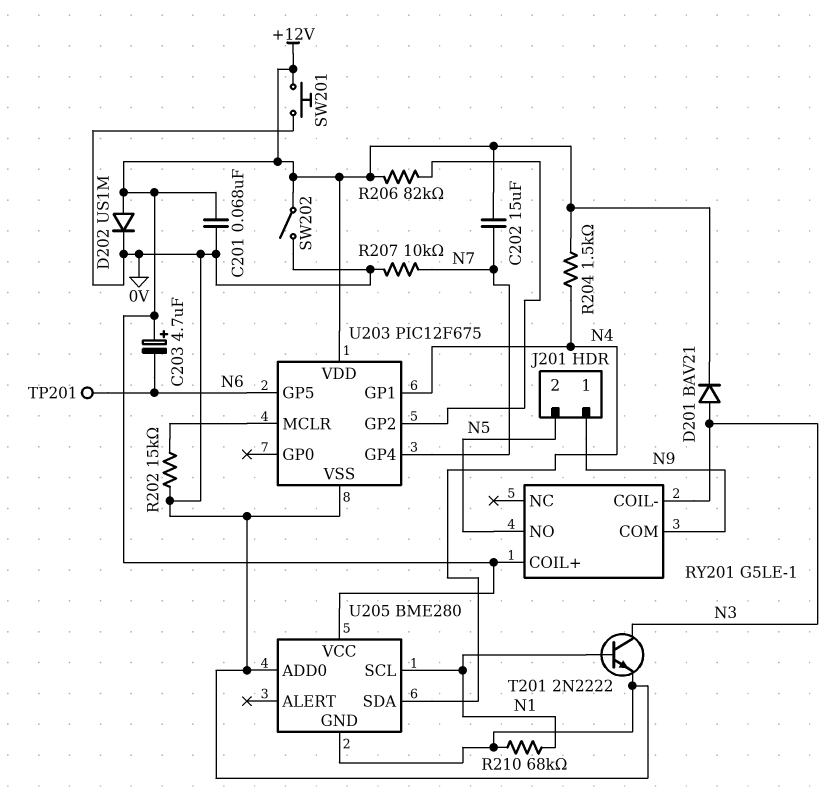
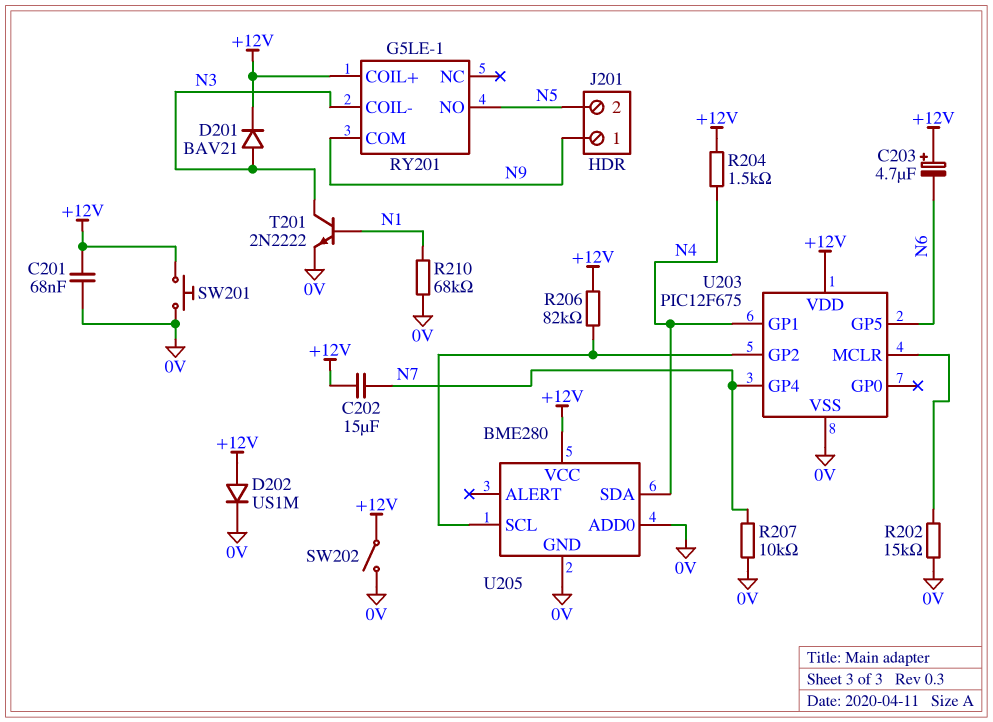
TP201: test point (N6) -> none
U205 pin SCL: N1 -> U203/GP2

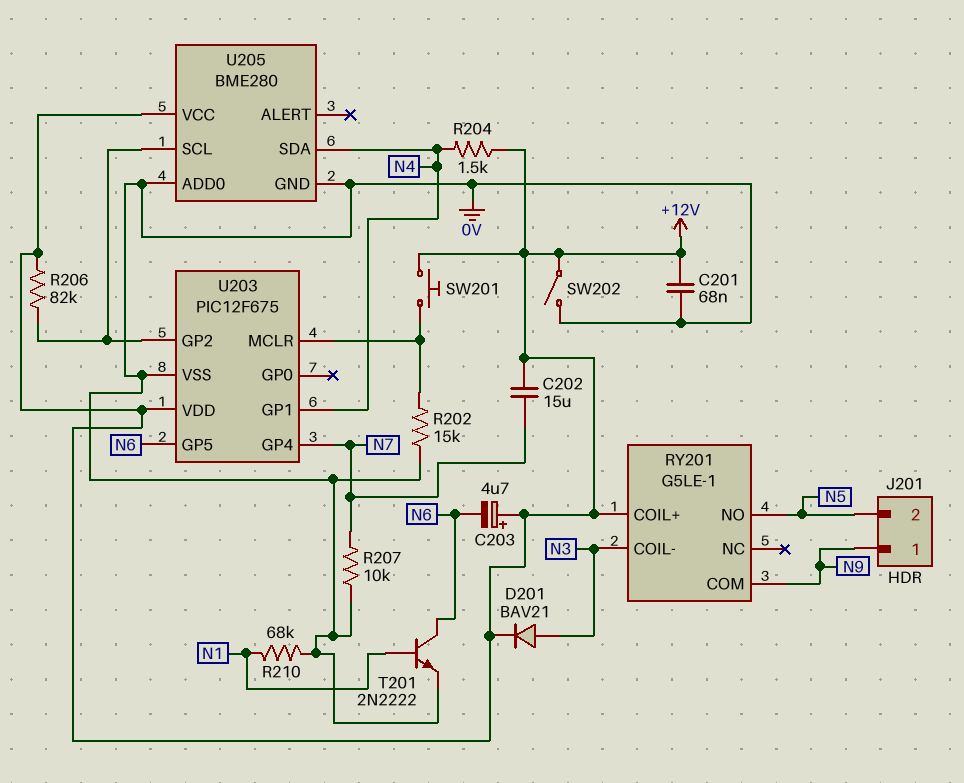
D202: diode US1M (A +12V, K 0V) -> none
SW201: button (+12V, 0V) -> button (+12V, U203/MCLR)
T201: NPN 2N2222 (B N1, C N3, E 0V) -> NPN 2N2222 (B N1, C N6, E 0V)

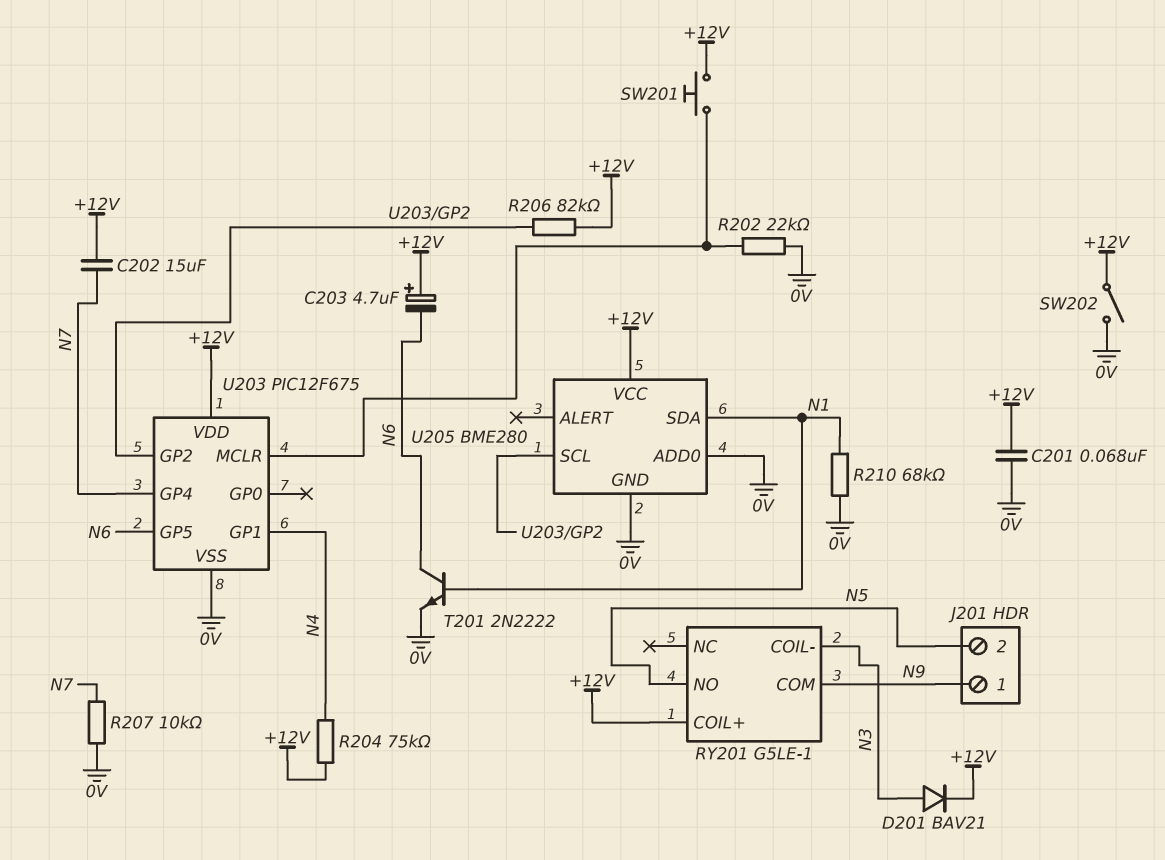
R202: 15k (0V, U203/MCLR) -> 22k (0V, U203/MCLR)
R204: 1.5k (+12V, N4) -> 75k (+12V, N4)
U205 pin SDA: N4 -> N1

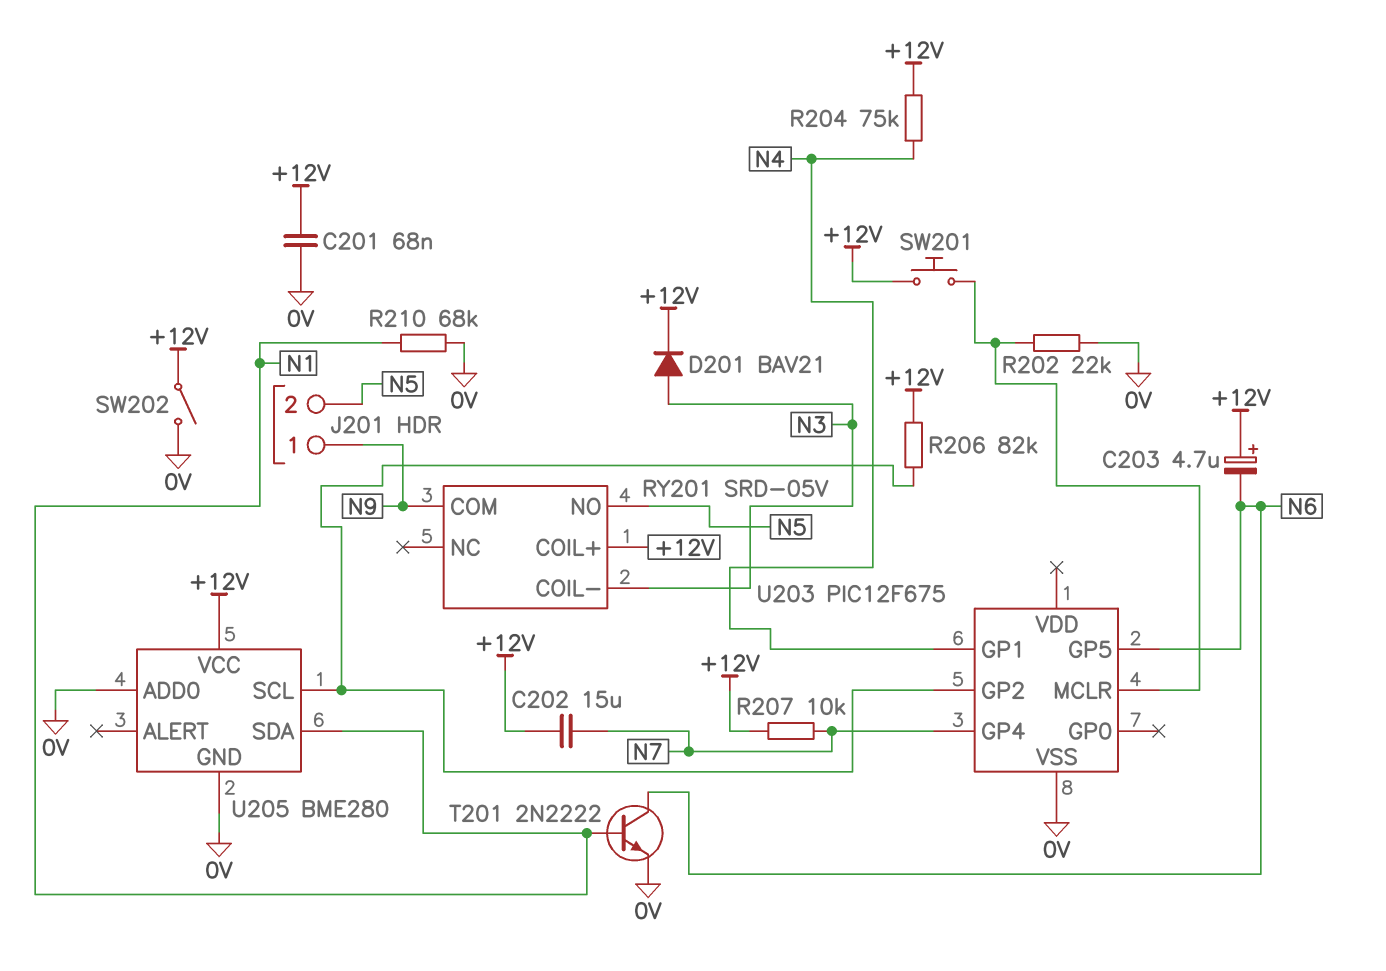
R207: 10k (0V, N7) -> 10k (+12V, N7)
RY201: G5LE-1 -> SRD-05V
U203 pin VDD: +12V -> none

